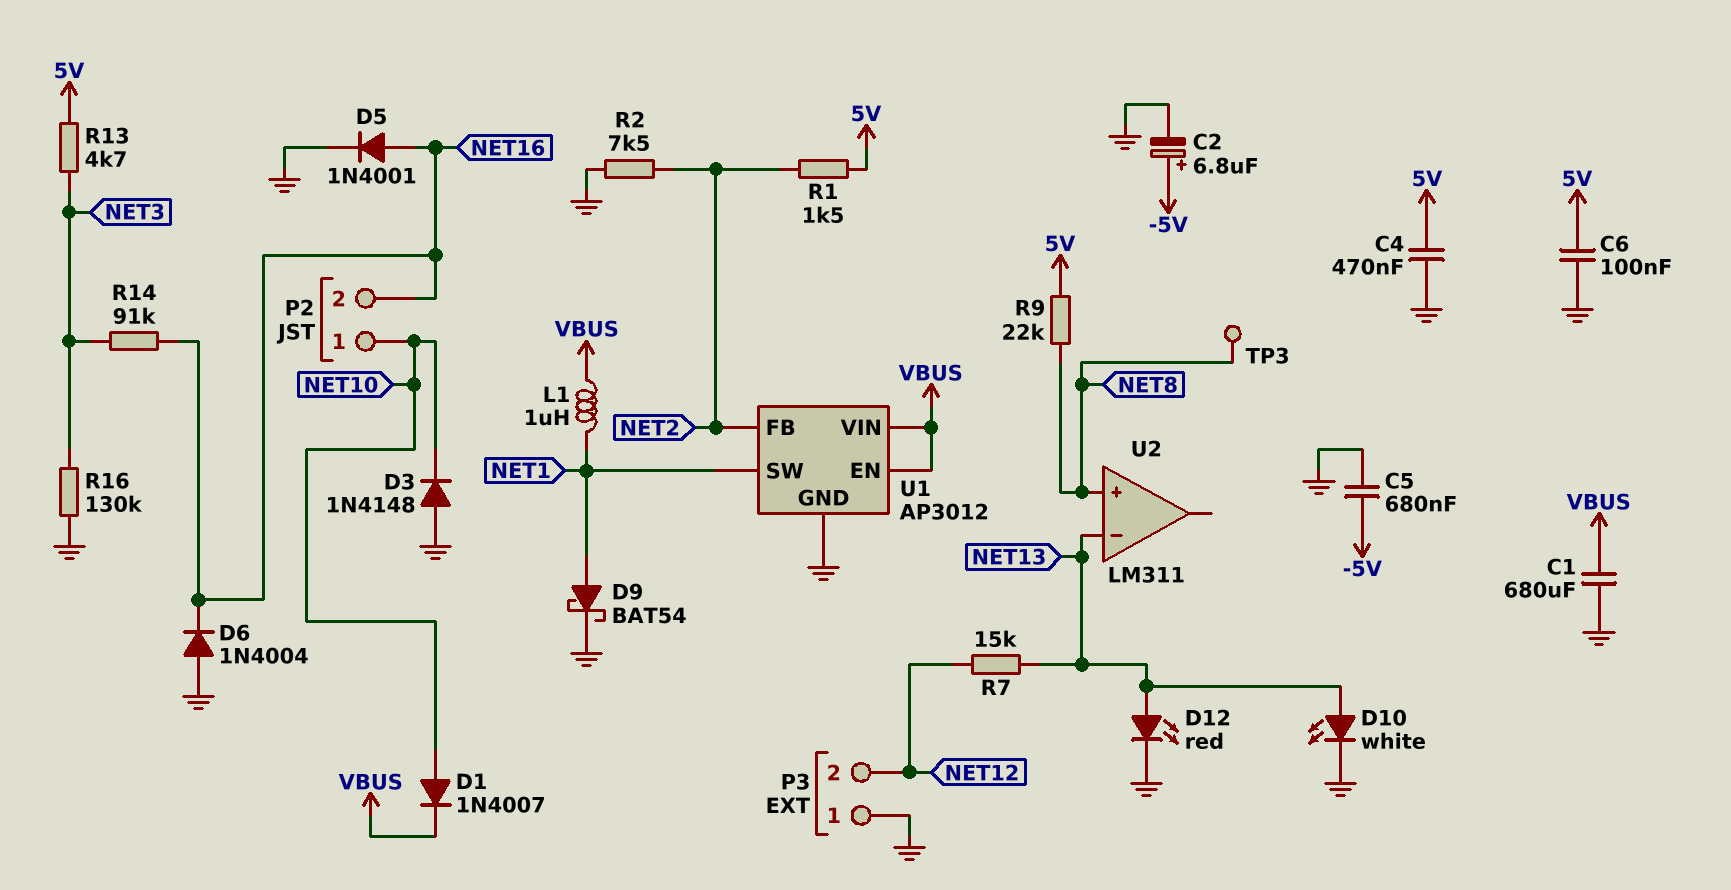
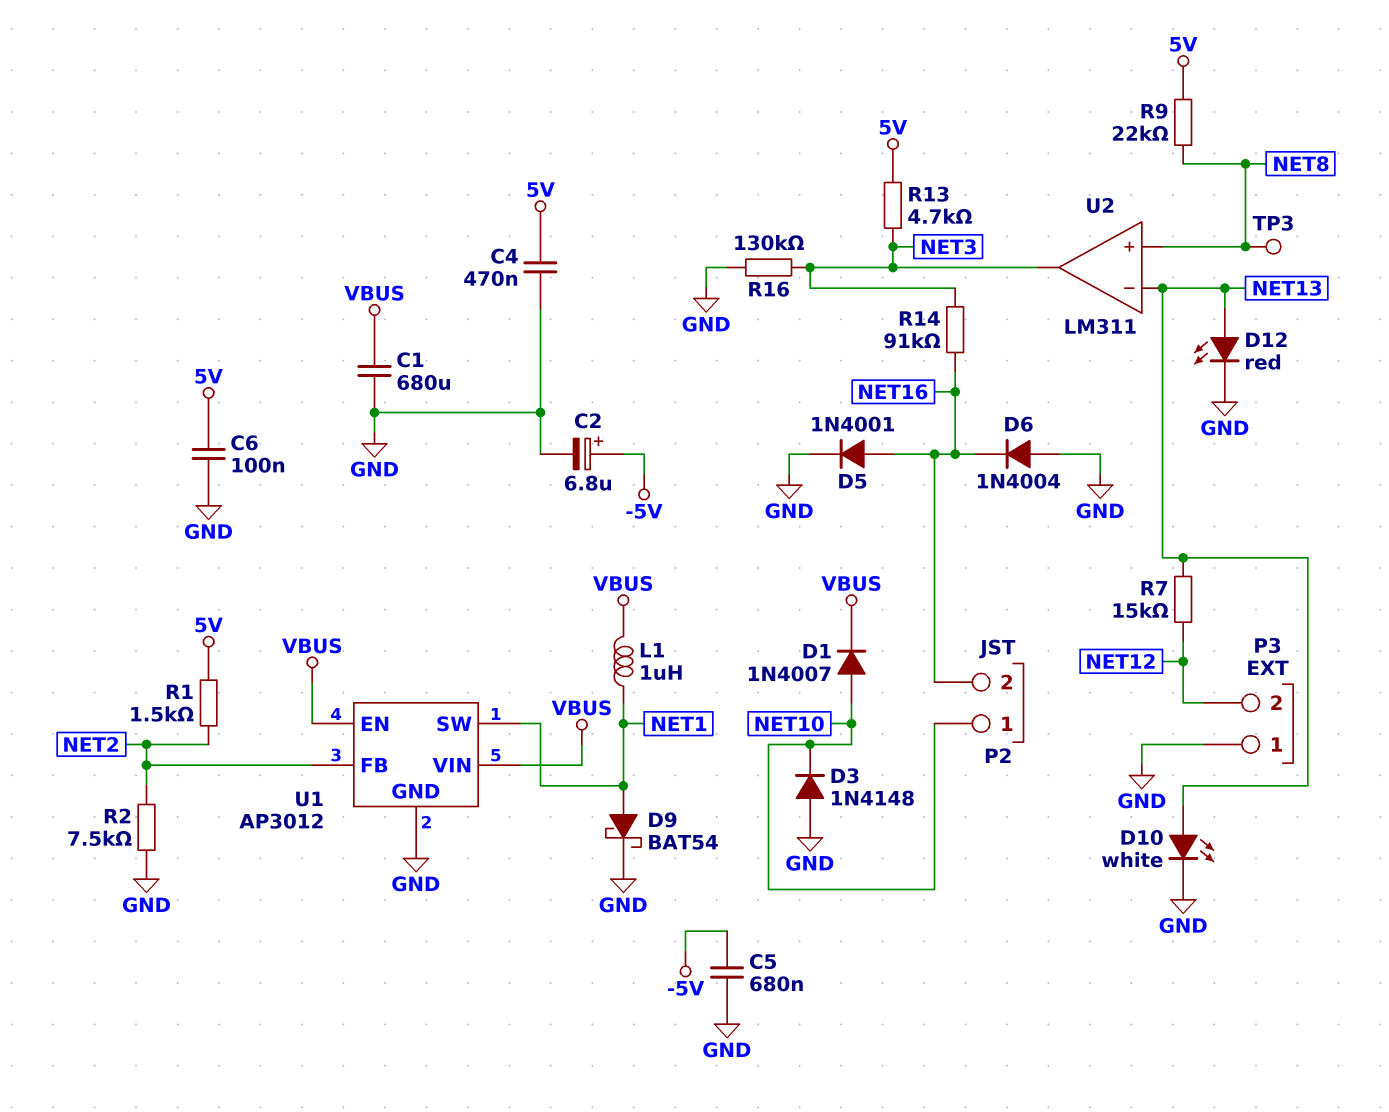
U2 pin out: none -> NET3

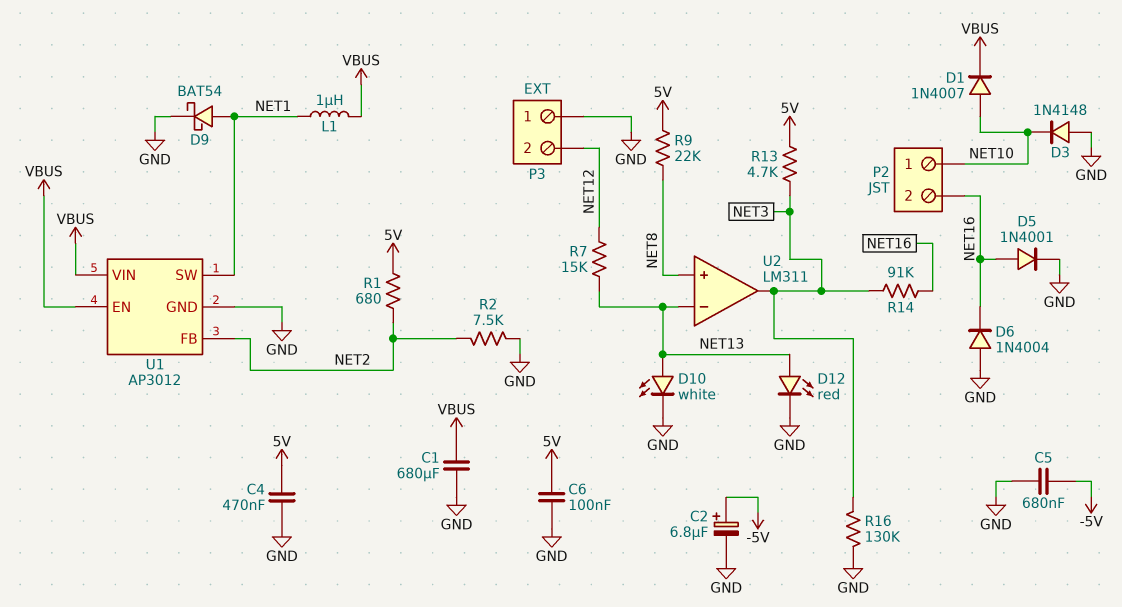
R1: 1.5k (5V, NET2) -> 680 (5V, NET2)
TP3: test point (NET8) -> none

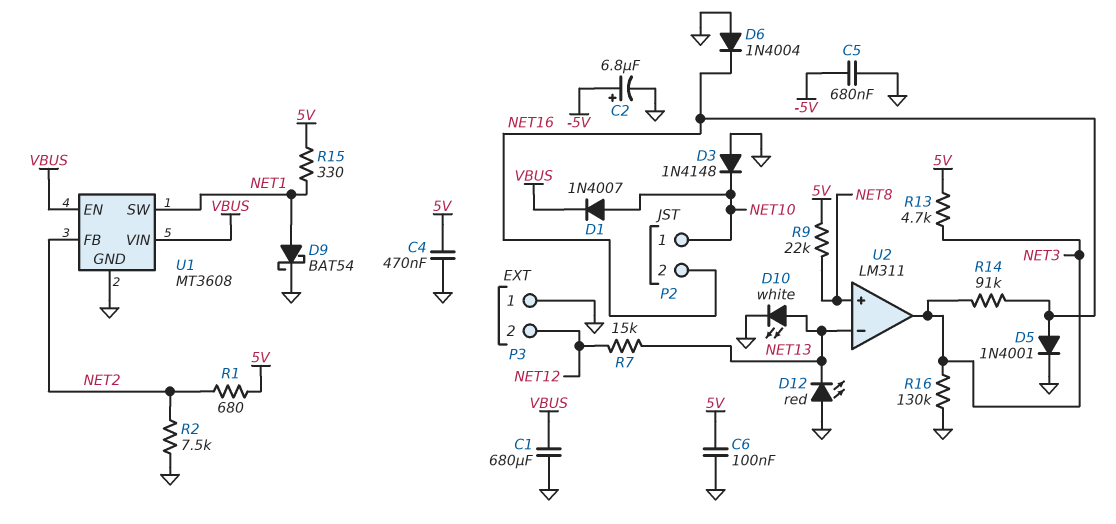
D12: LED red (A NET13, K GND) -> LED red (A GND, K NET13)
L1: 1uH (NET1, VBUS) -> none
R15: none -> 330 (5V, NET1)
U1: AP3012 -> MT3608

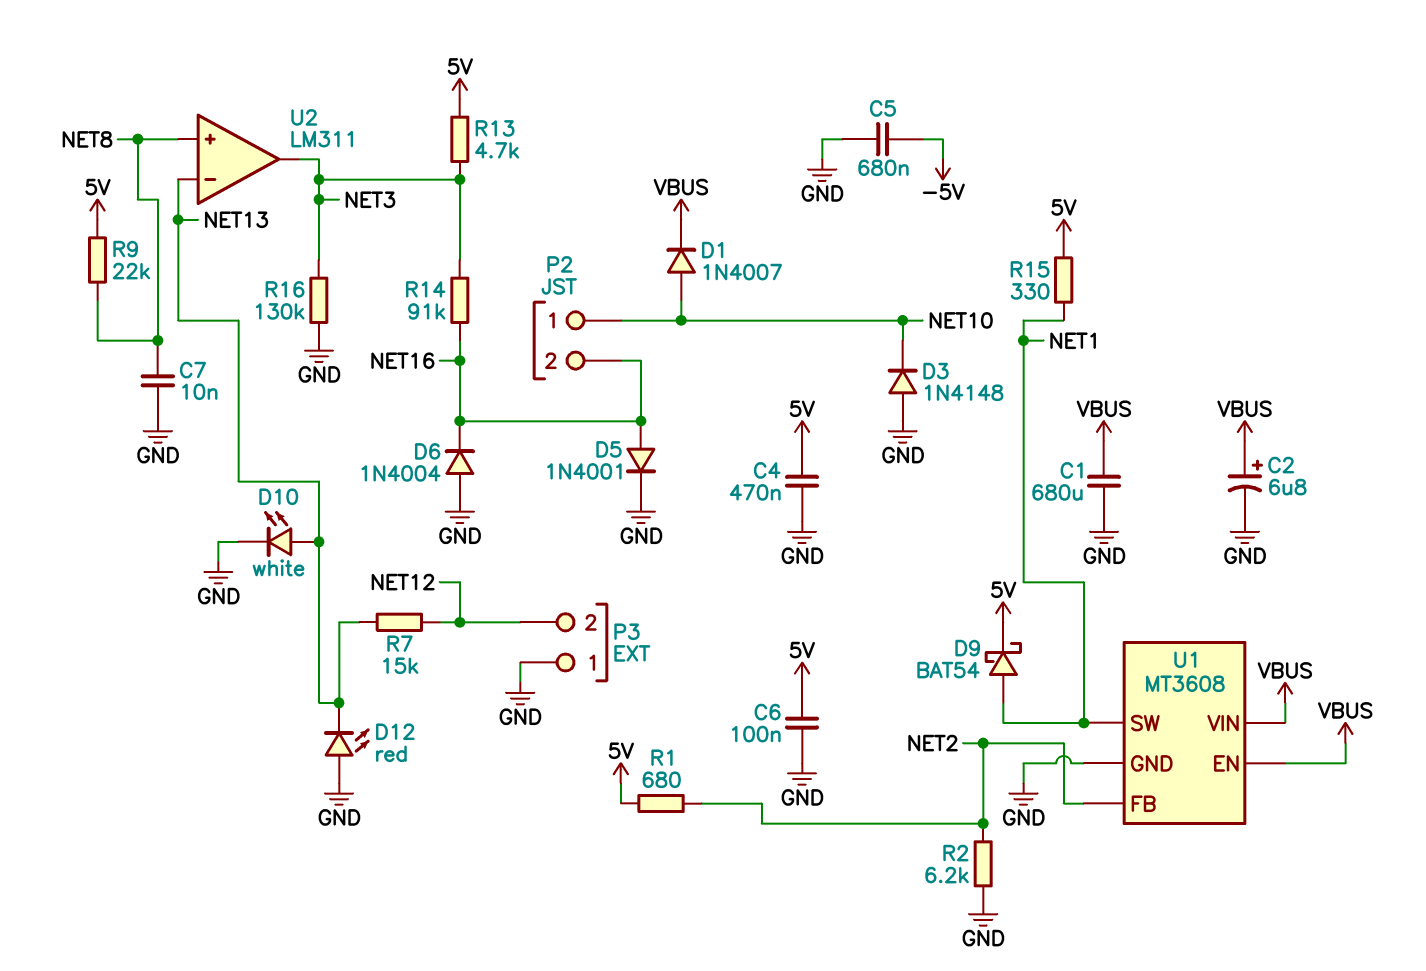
C2: 6.8uF (plus -5V, minus GND) -> 6.8uF (plus VBUS, minus GND)
C7: none -> 10nF (GND, NET8)
D9: schottky BAT54 (A NET1, K GND) -> schottky BAT54 (A NET1, K 5V)
R2: 7.5k (GND, NET2) -> 6.2k (GND, NET2)

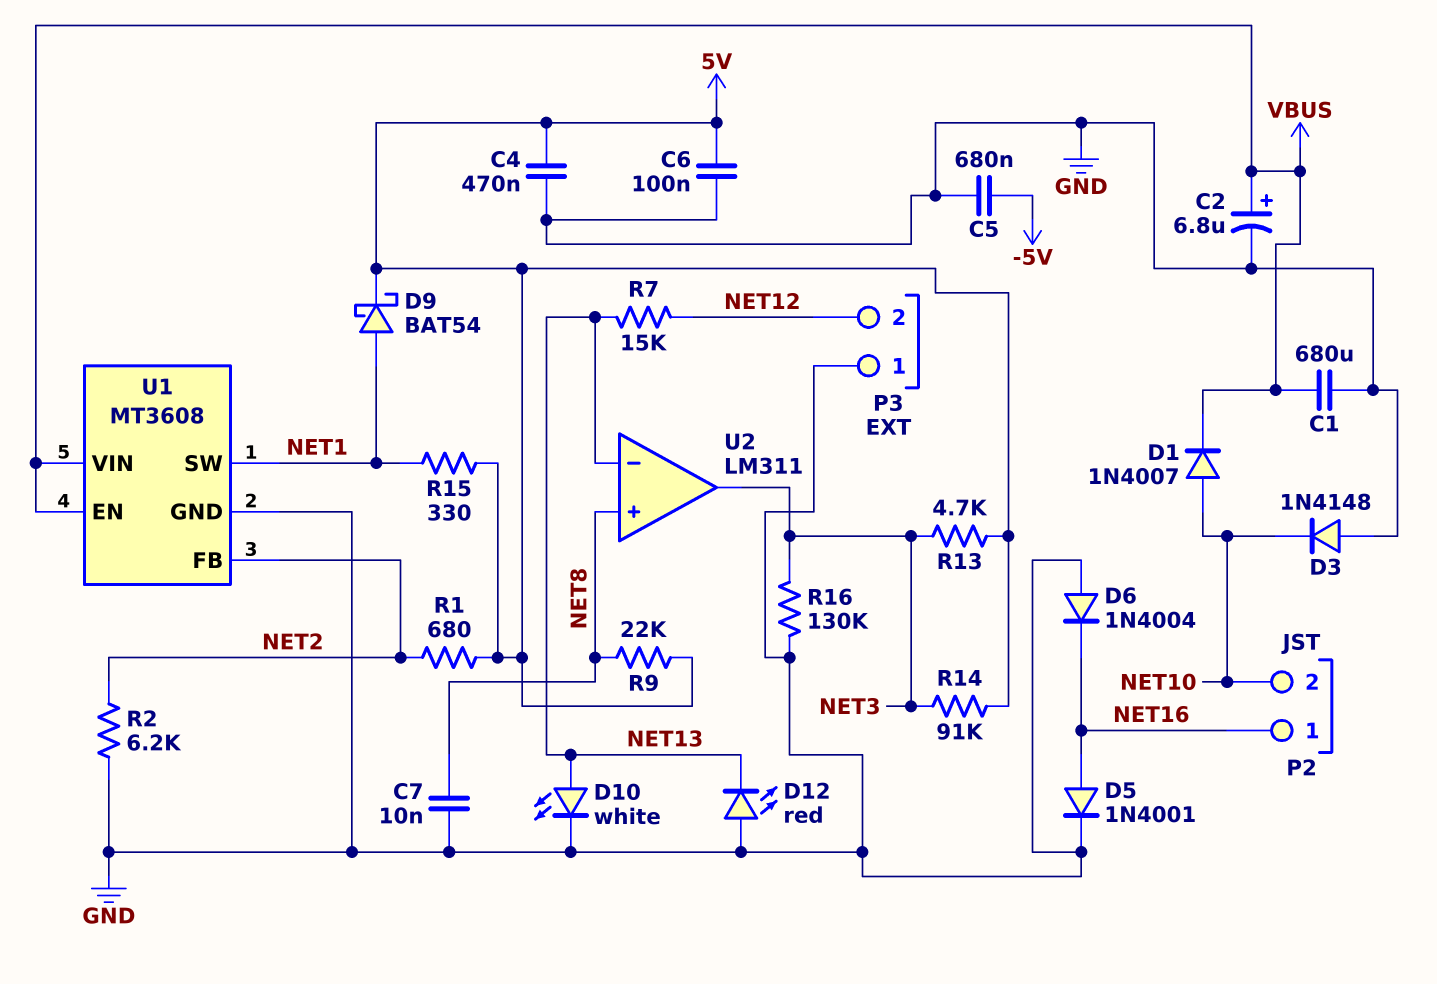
P2 pin 1: NET10 -> NET16
P2 pin 2: NET16 -> NET10
R14: 91k (NET3, NET16) -> 91k (5V, NET3)

